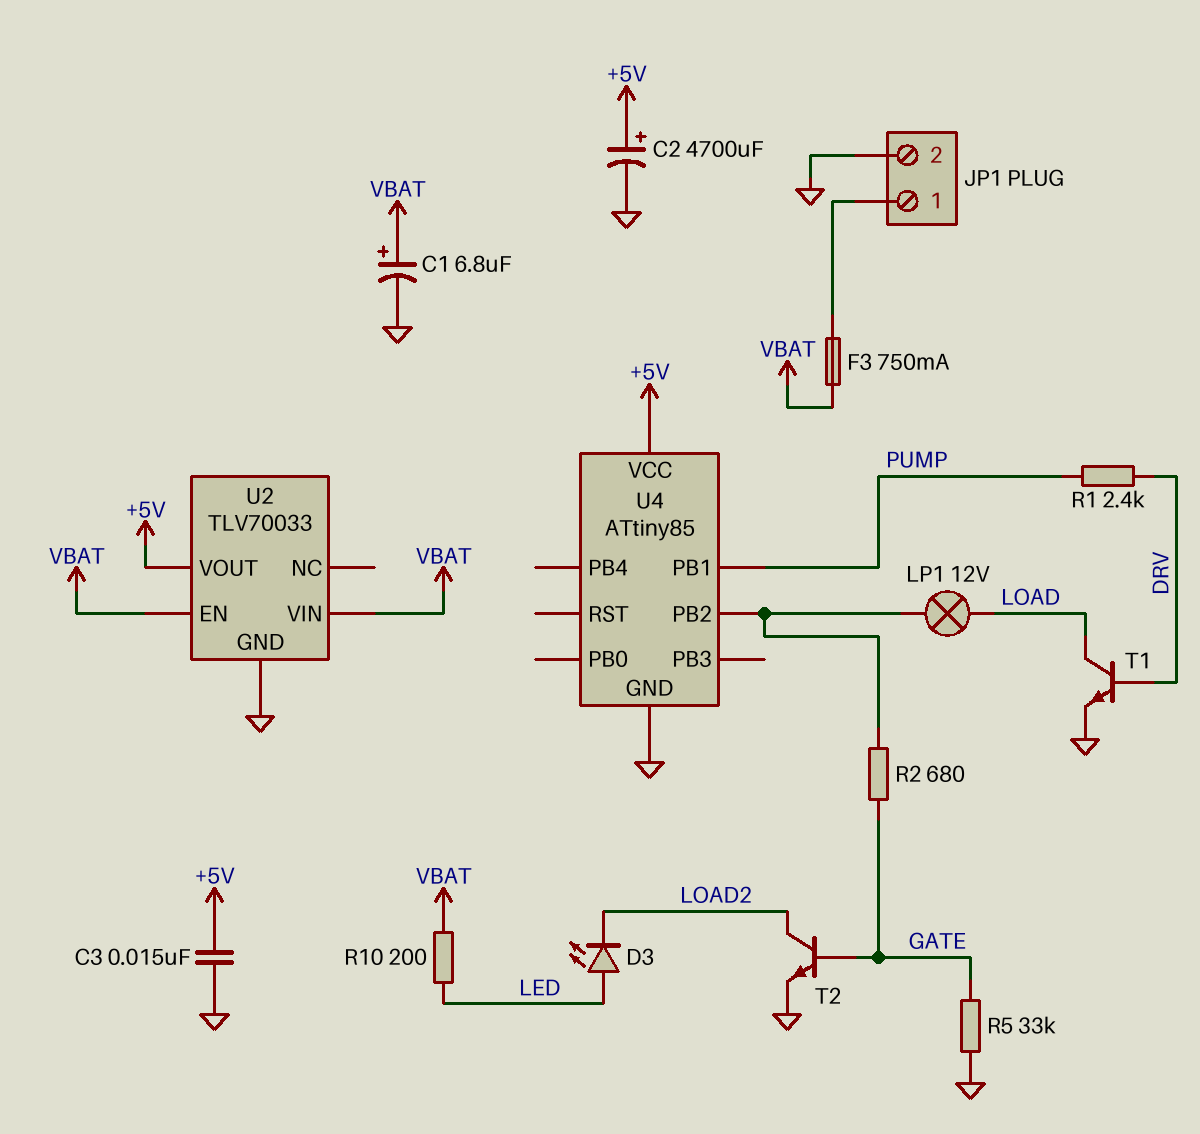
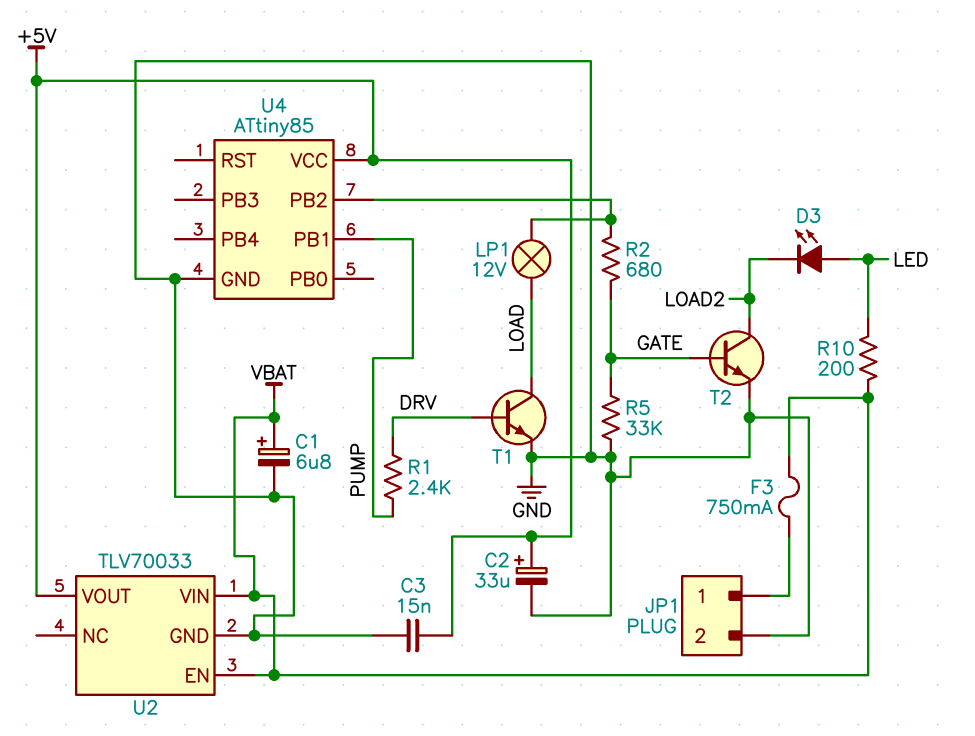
C2: 4700uF (plus +5V, minus GND) -> 33uF (plus +5V, minus GND)

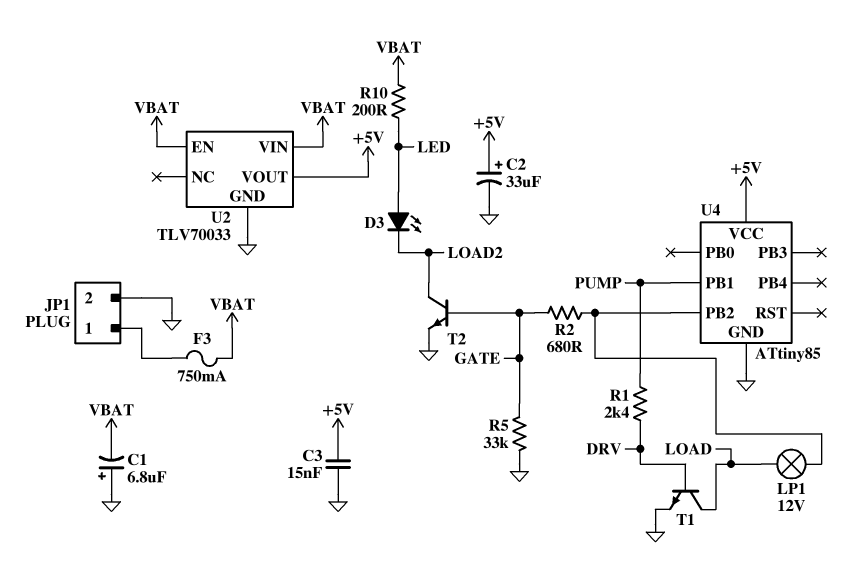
C1: 6.8uF (plus VBAT, minus GND) -> 6.8uF (plus GND, minus VBAT)

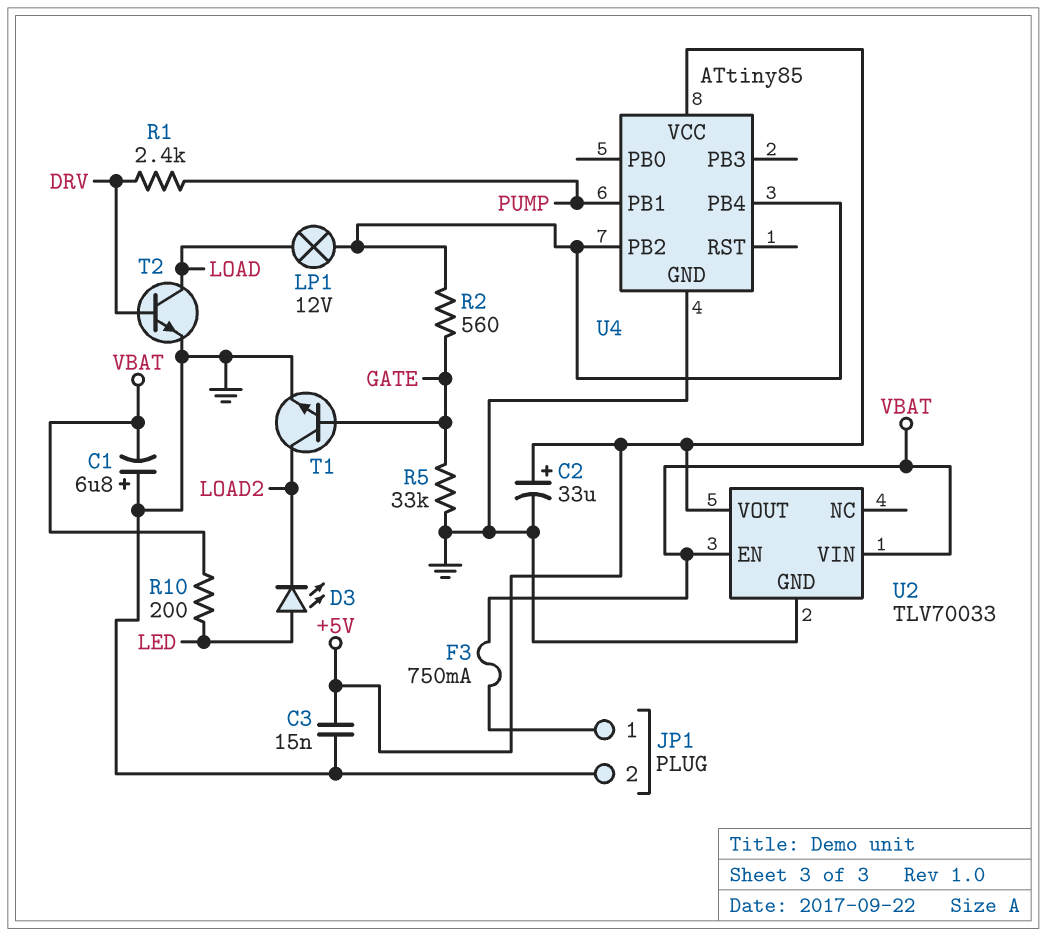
R2: 680 (GATE, U4/PB2) -> 560 (GATE, U4/PB2)
T1: NPN (B DRV, C LOAD, E GND) -> NPN (B GATE, C LOAD2, E GND)
T2: NPN (B GATE, C LOAD2, E GND) -> NPN (B DRV, C LOAD, E GND)
U4 pin PB4: none -> U4/PB2

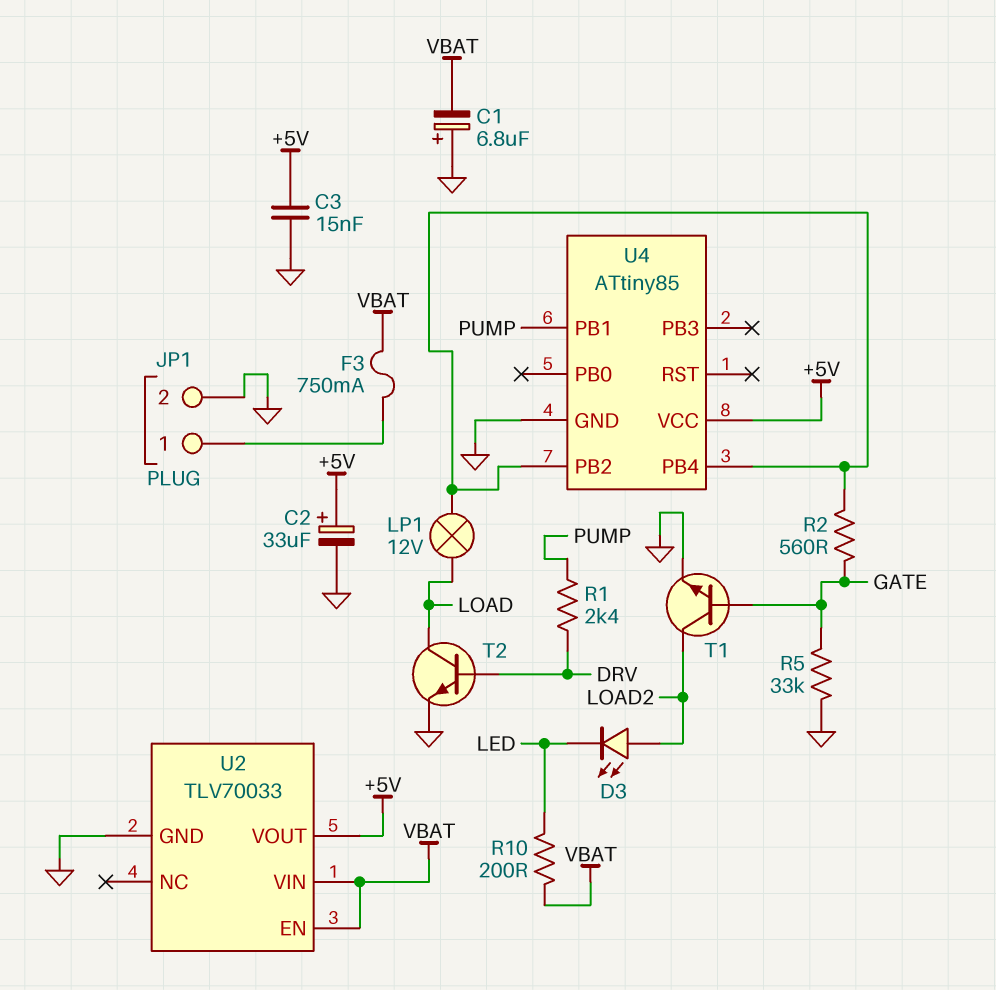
D3: LED (A LED, K LOAD2) -> LED (A LOAD2, K LED)

